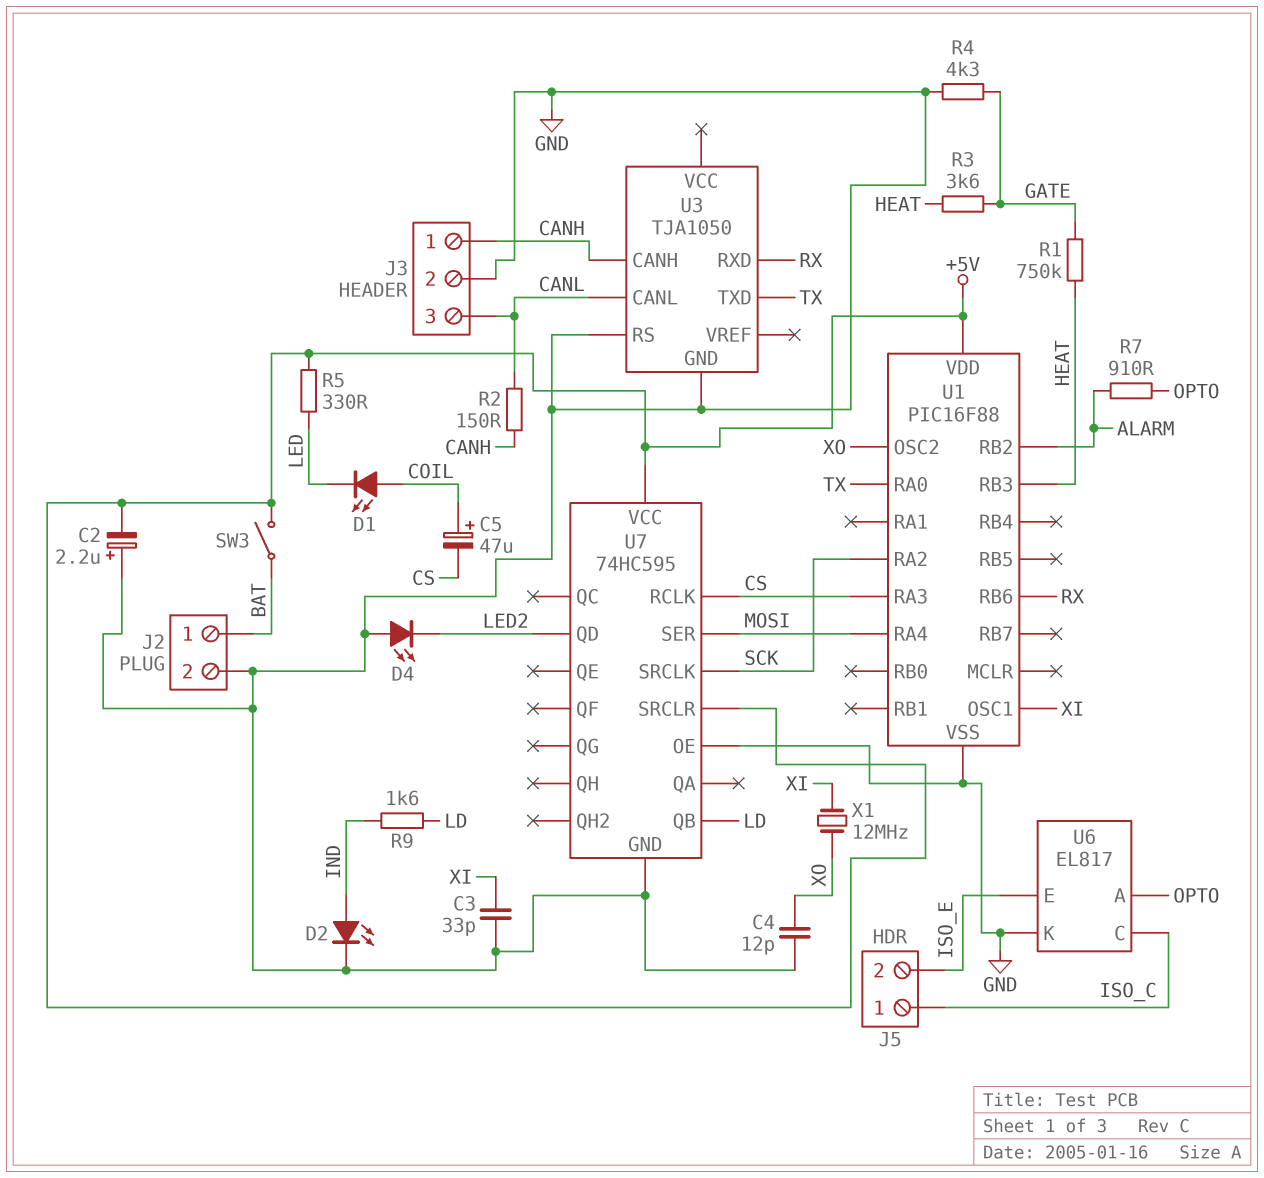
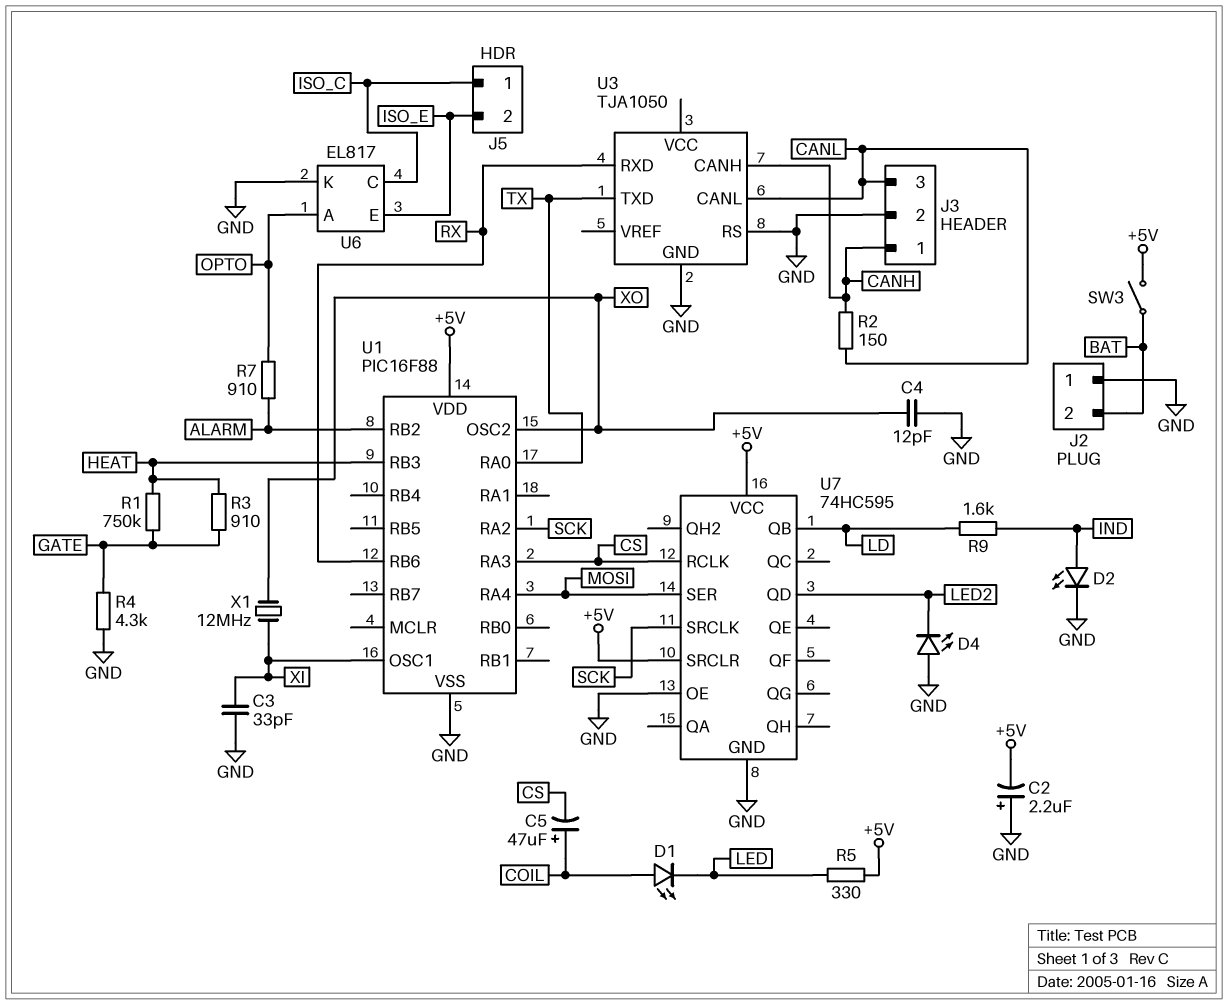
J2 pin 1: BAT -> GND
J2 pin 2: GND -> BAT
R3: 3.6k (GATE, HEAT) -> 910 (GATE, HEAT)

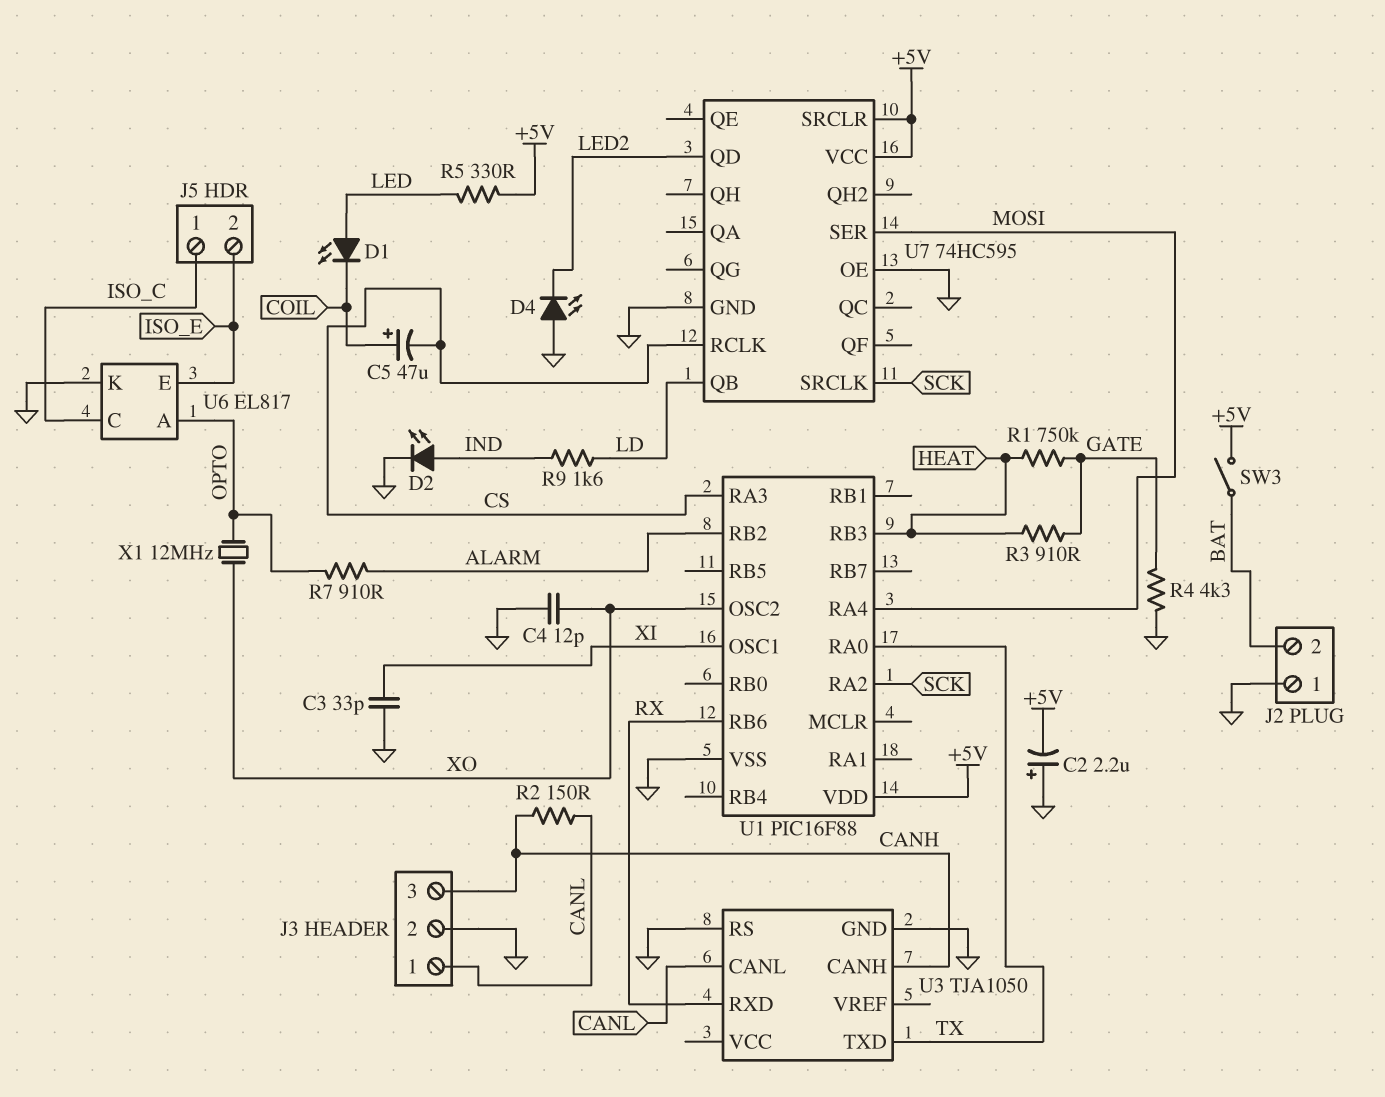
D1: LED (A COIL, K LED) -> LED (A LED, K COIL)
J3 pin 1: CANH -> CANL
J3 pin 3: CANL -> CANH
X1: 12MHz (XI, XO) -> 12MHz (OPTO, XO)

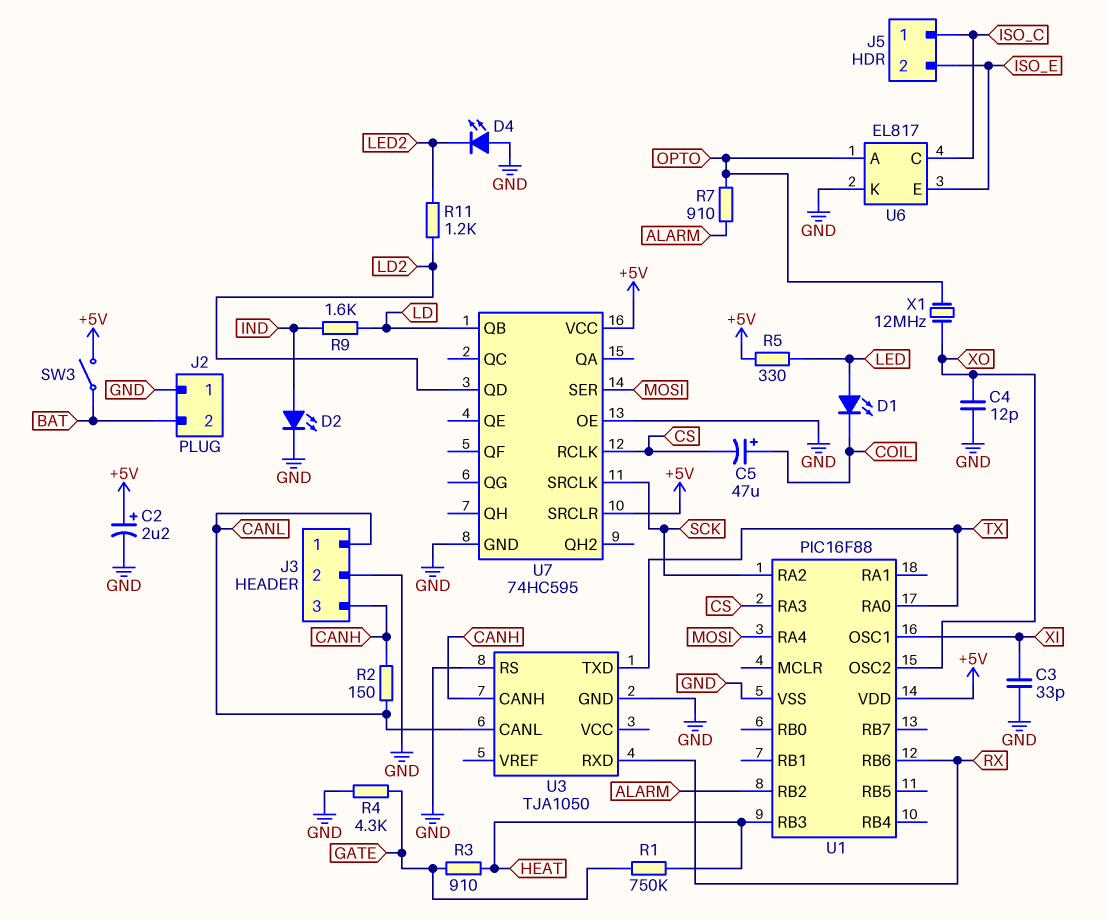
C2: 2.2uF (plus GND, minus +5V) -> 2.2uF (plus +5V, minus GND)
R11: none -> 1.2k (LD2, LED2)
U7 pin QD: LED2 -> LD2

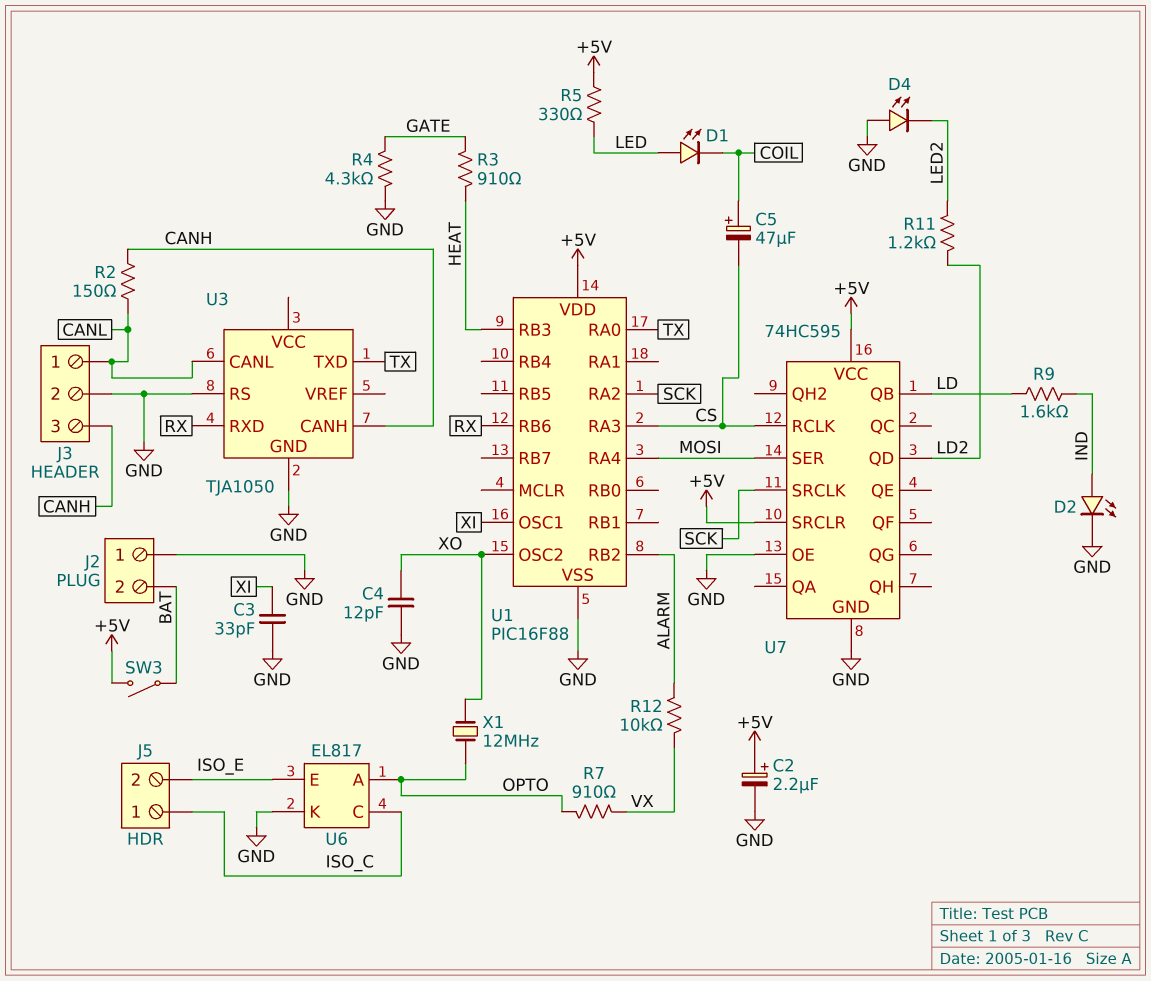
R1: 750k (GATE, HEAT) -> none
R7: 910 (ALARM, OPTO) -> 910 (OPTO, VX)
R12: none -> 10k (ALARM, VX)

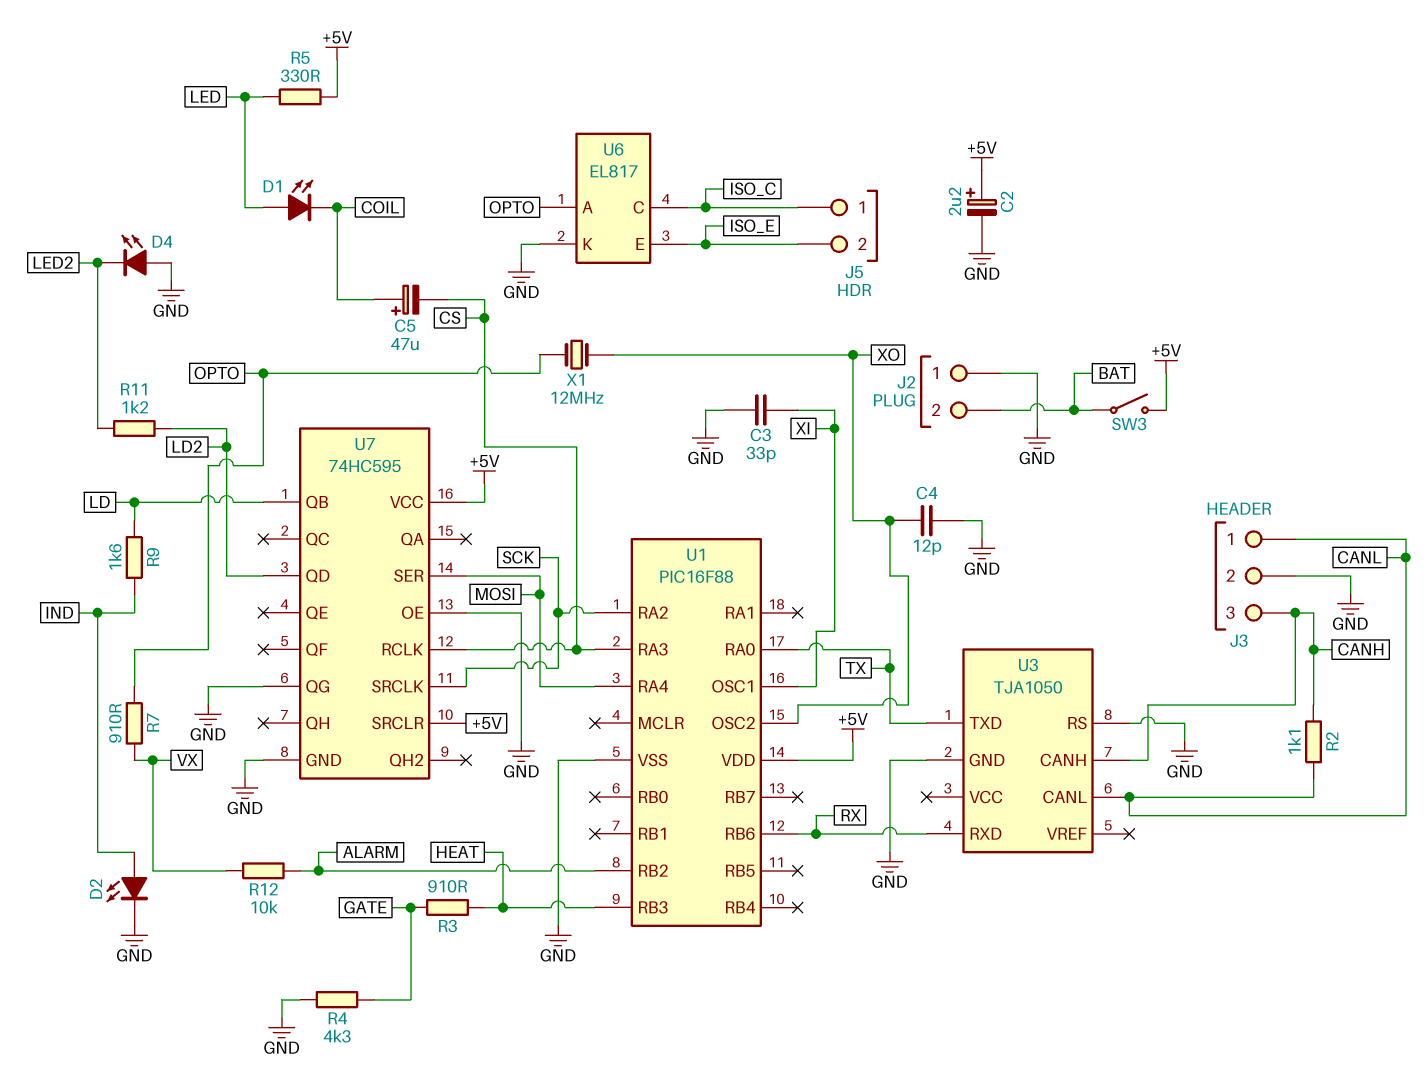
R2: 150 (CANH, CANL) -> 1.1k (CANH, CANL)
U7 pin QG: none -> GND

